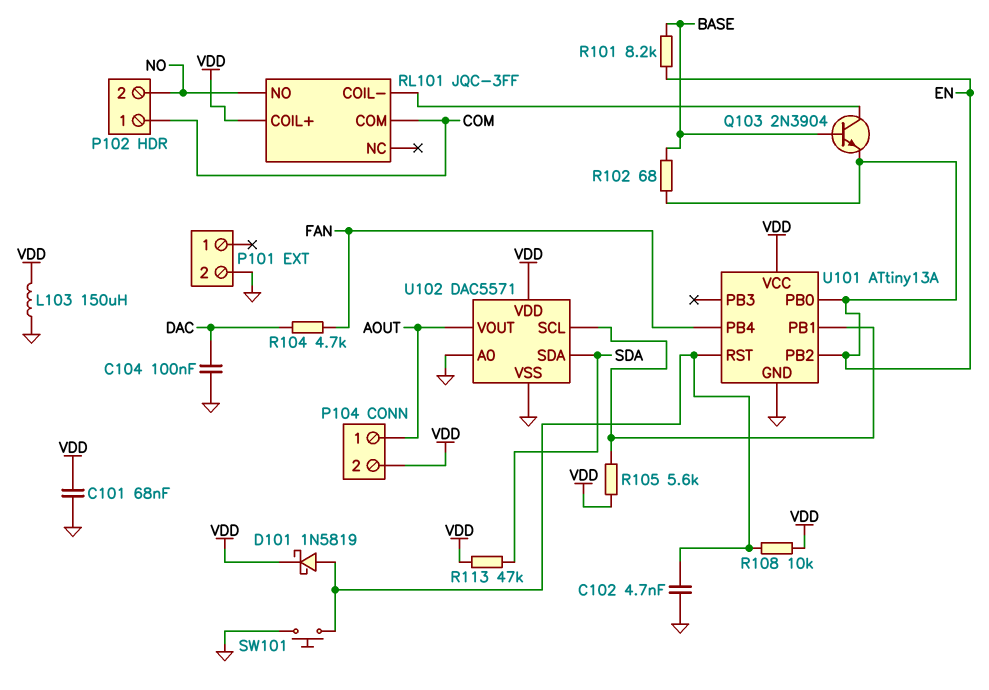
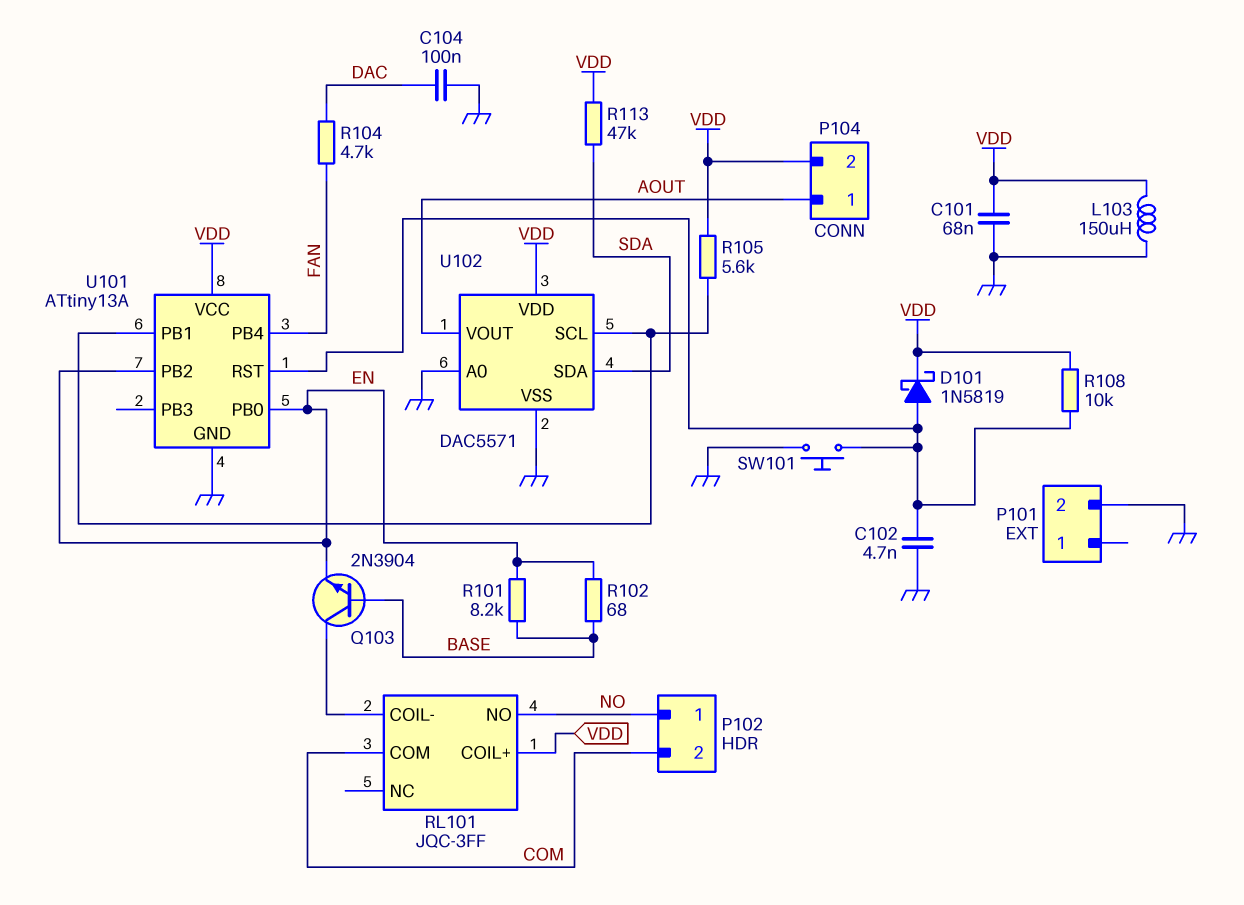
P102 pin 1: COM -> NO
P102 pin 2: NO -> COM

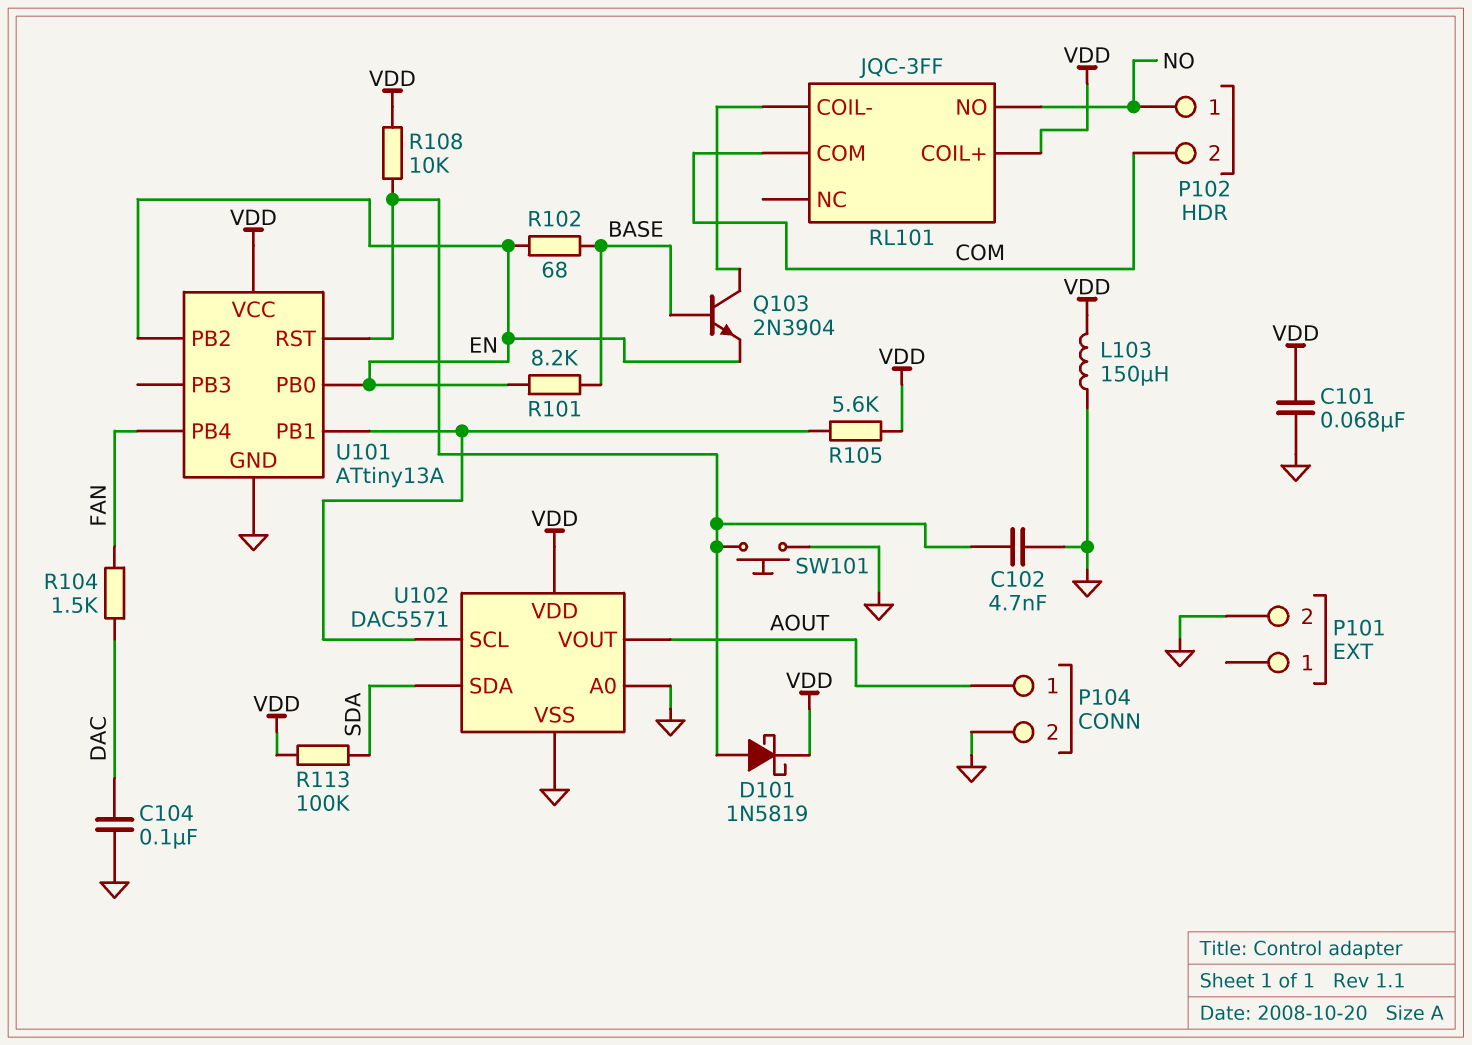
P104 pin 2: VDD -> GND
R104: 4.7k (DAC, FAN) -> 1.5k (DAC, FAN)
R113: 47k (SDA, VDD) -> 100k (SDA, VDD)

